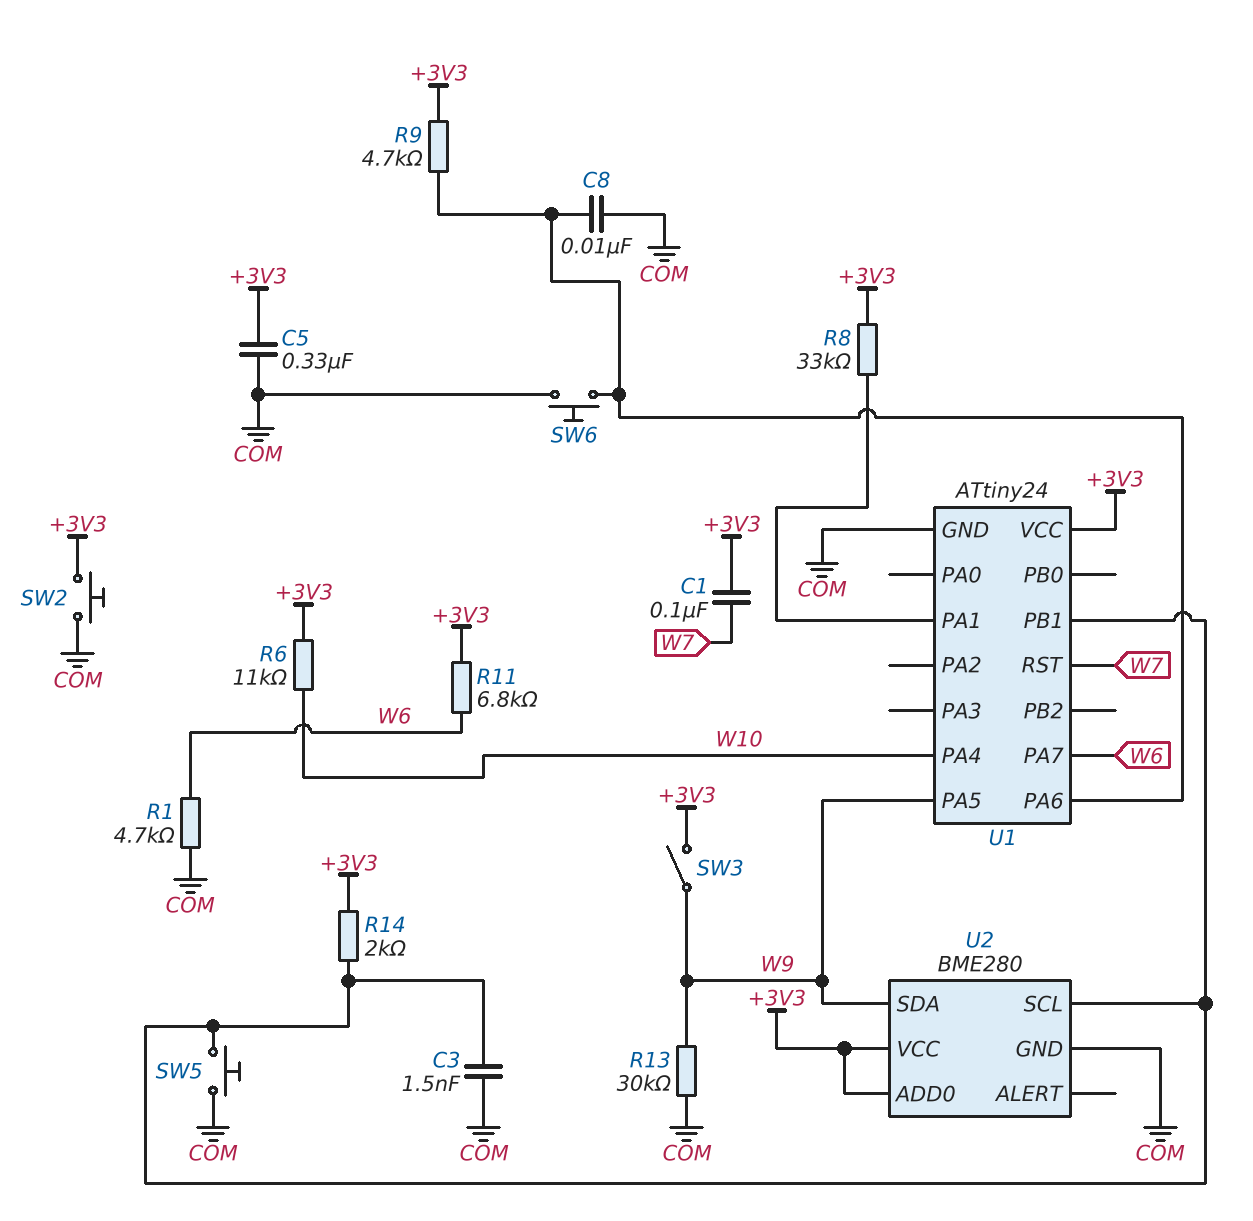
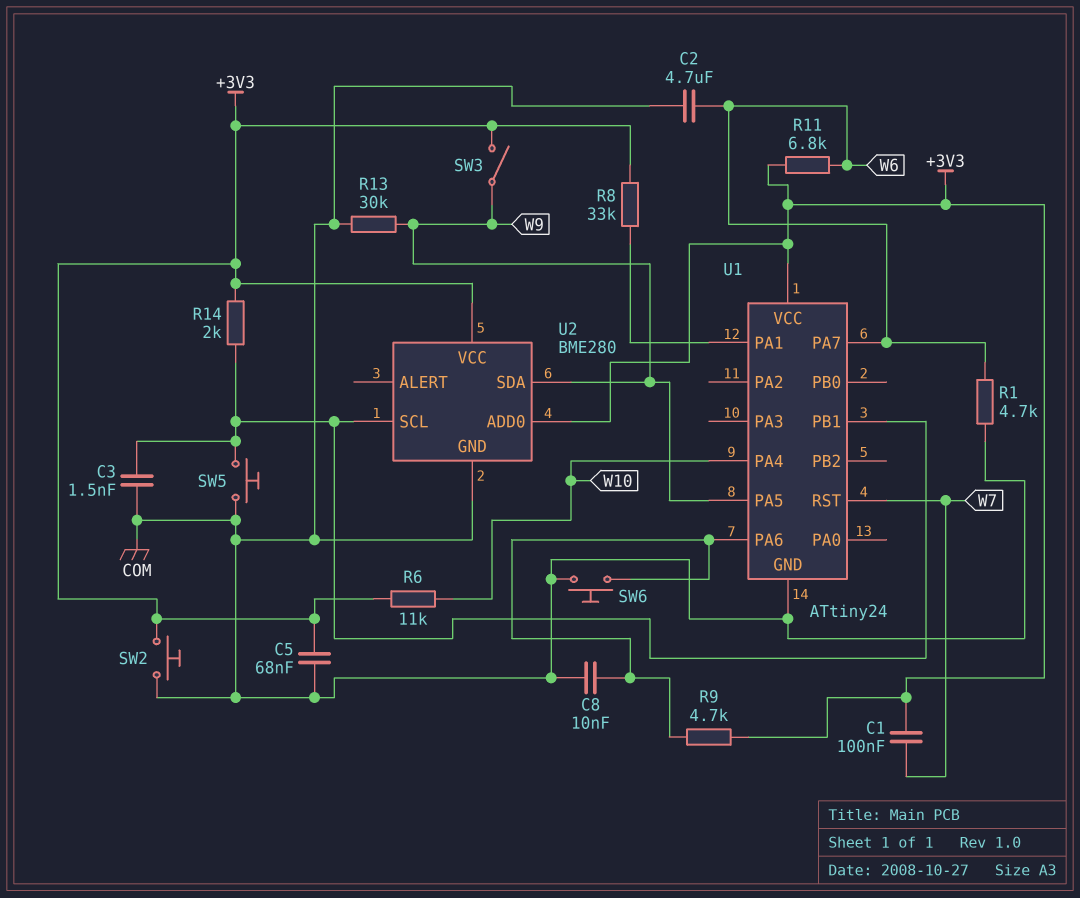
C2: none -> 4.7uF (COM, W6)
C5: 330nF (+3V3, COM) -> 68nF (+3V3, COM)

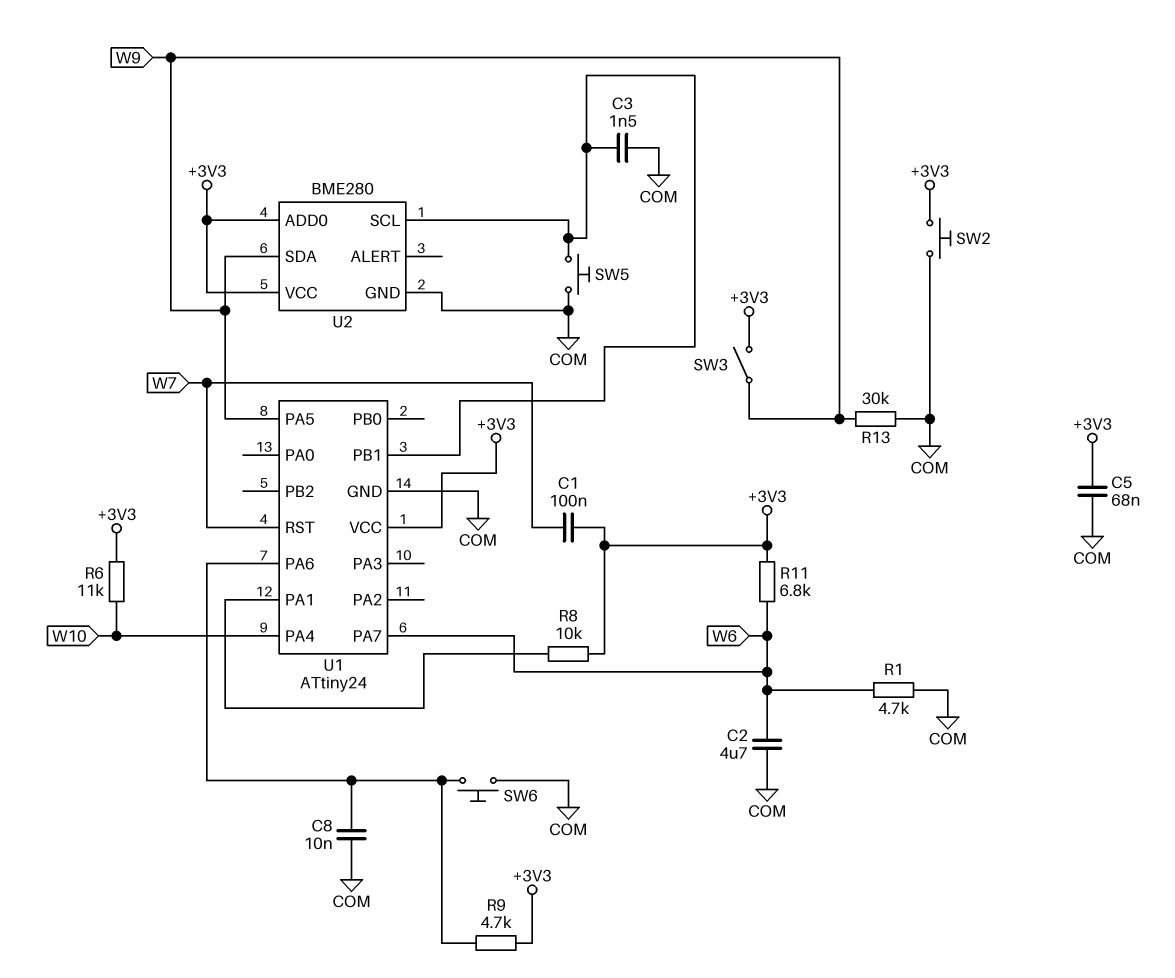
R8: 33k (+3V3, U1/PA1) -> 10k (+3V3, U1/PA1)
R14: 2k (+3V3, U1/PB1) -> none

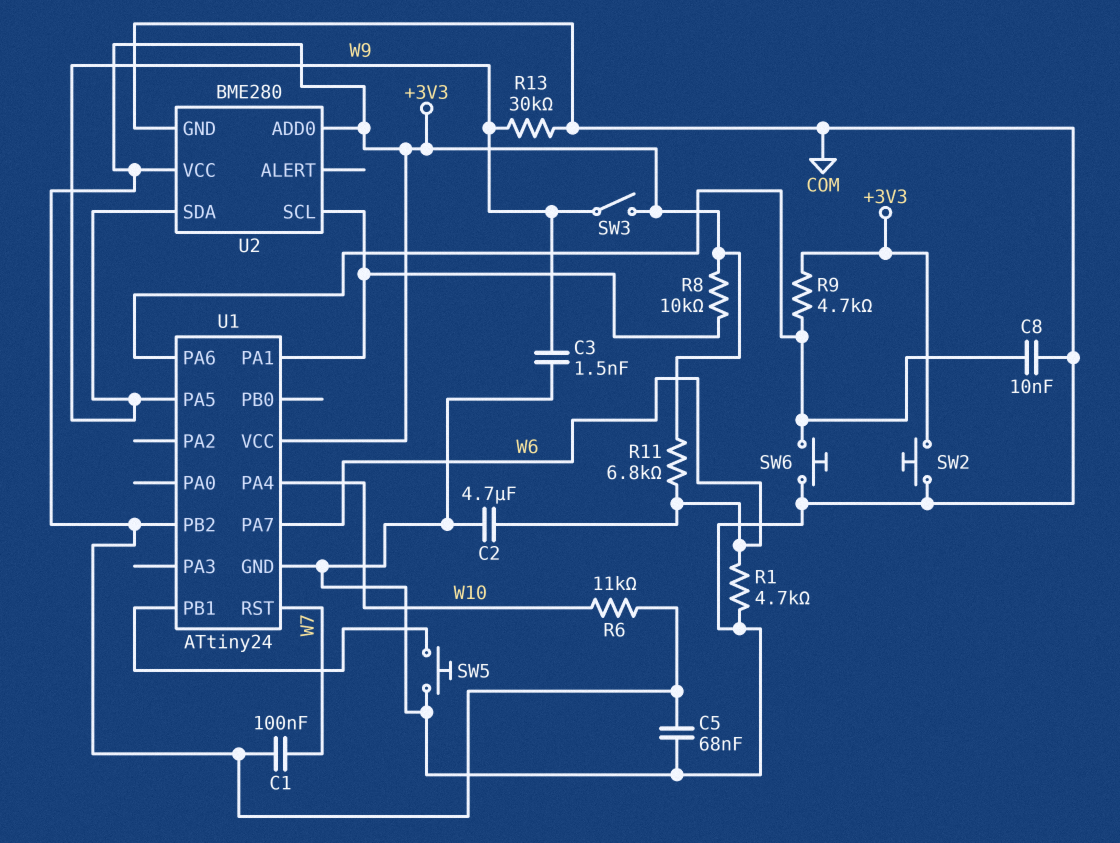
C3: 1.5nF (COM, U1/PB1) -> 1.5nF (COM, W9)
U1 pin PB2: none -> +3V3
U2 pin SCL: U1/PB1 -> U1/PA1

